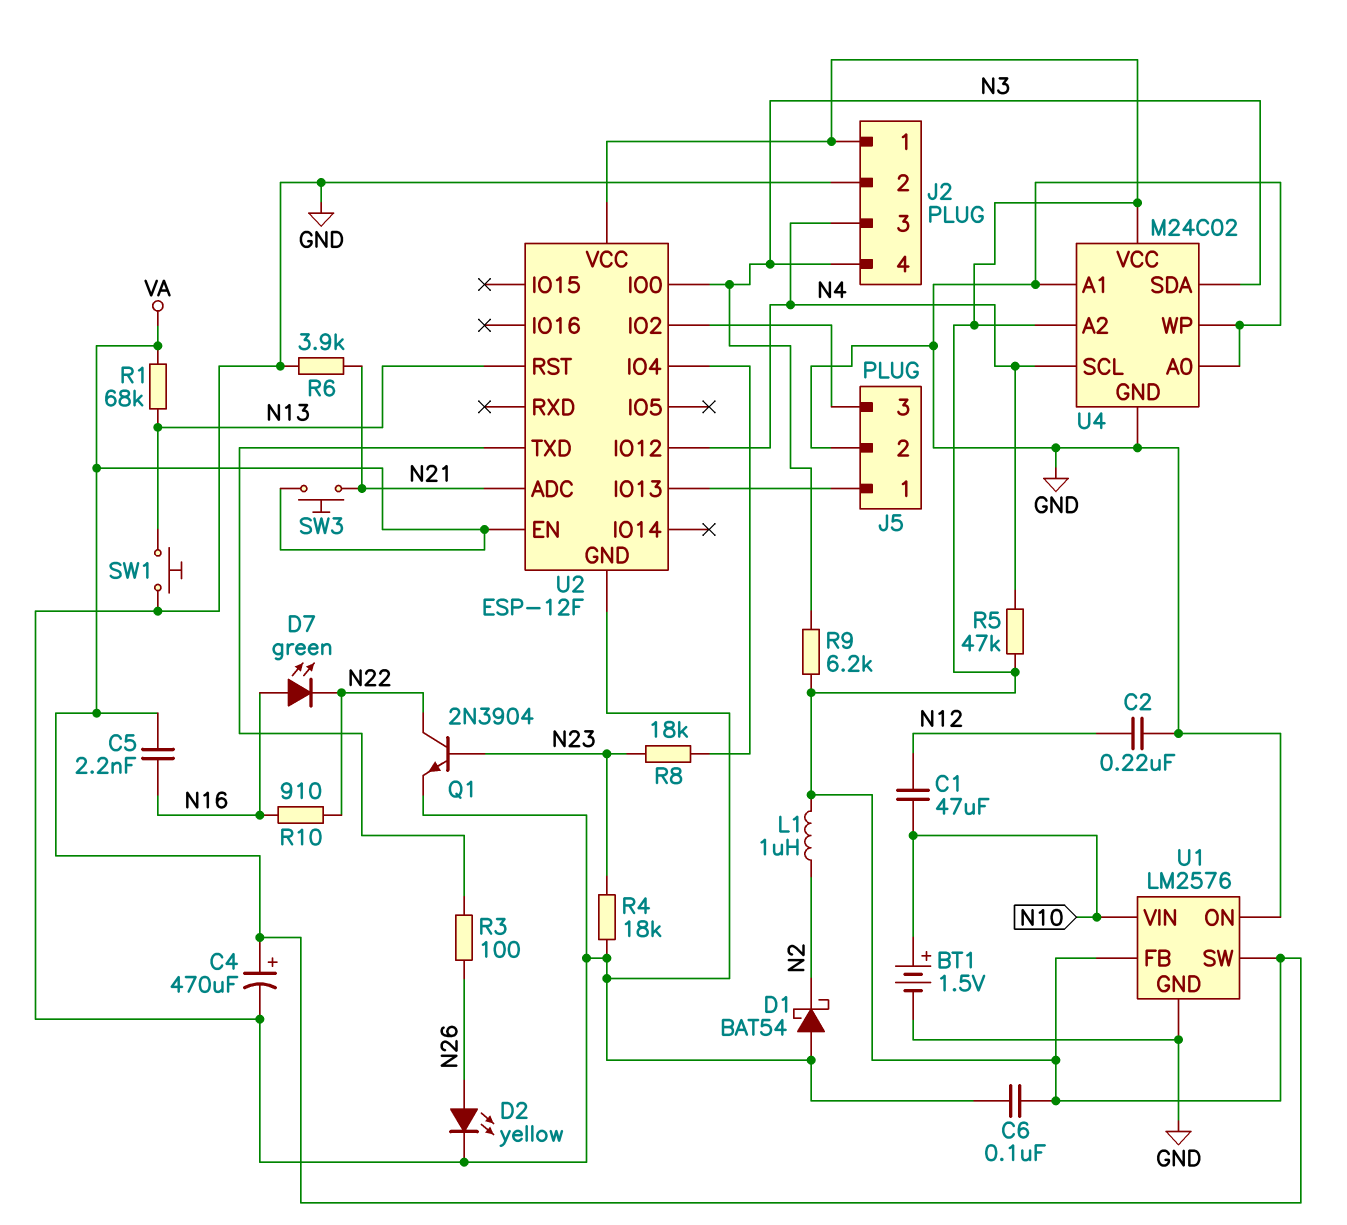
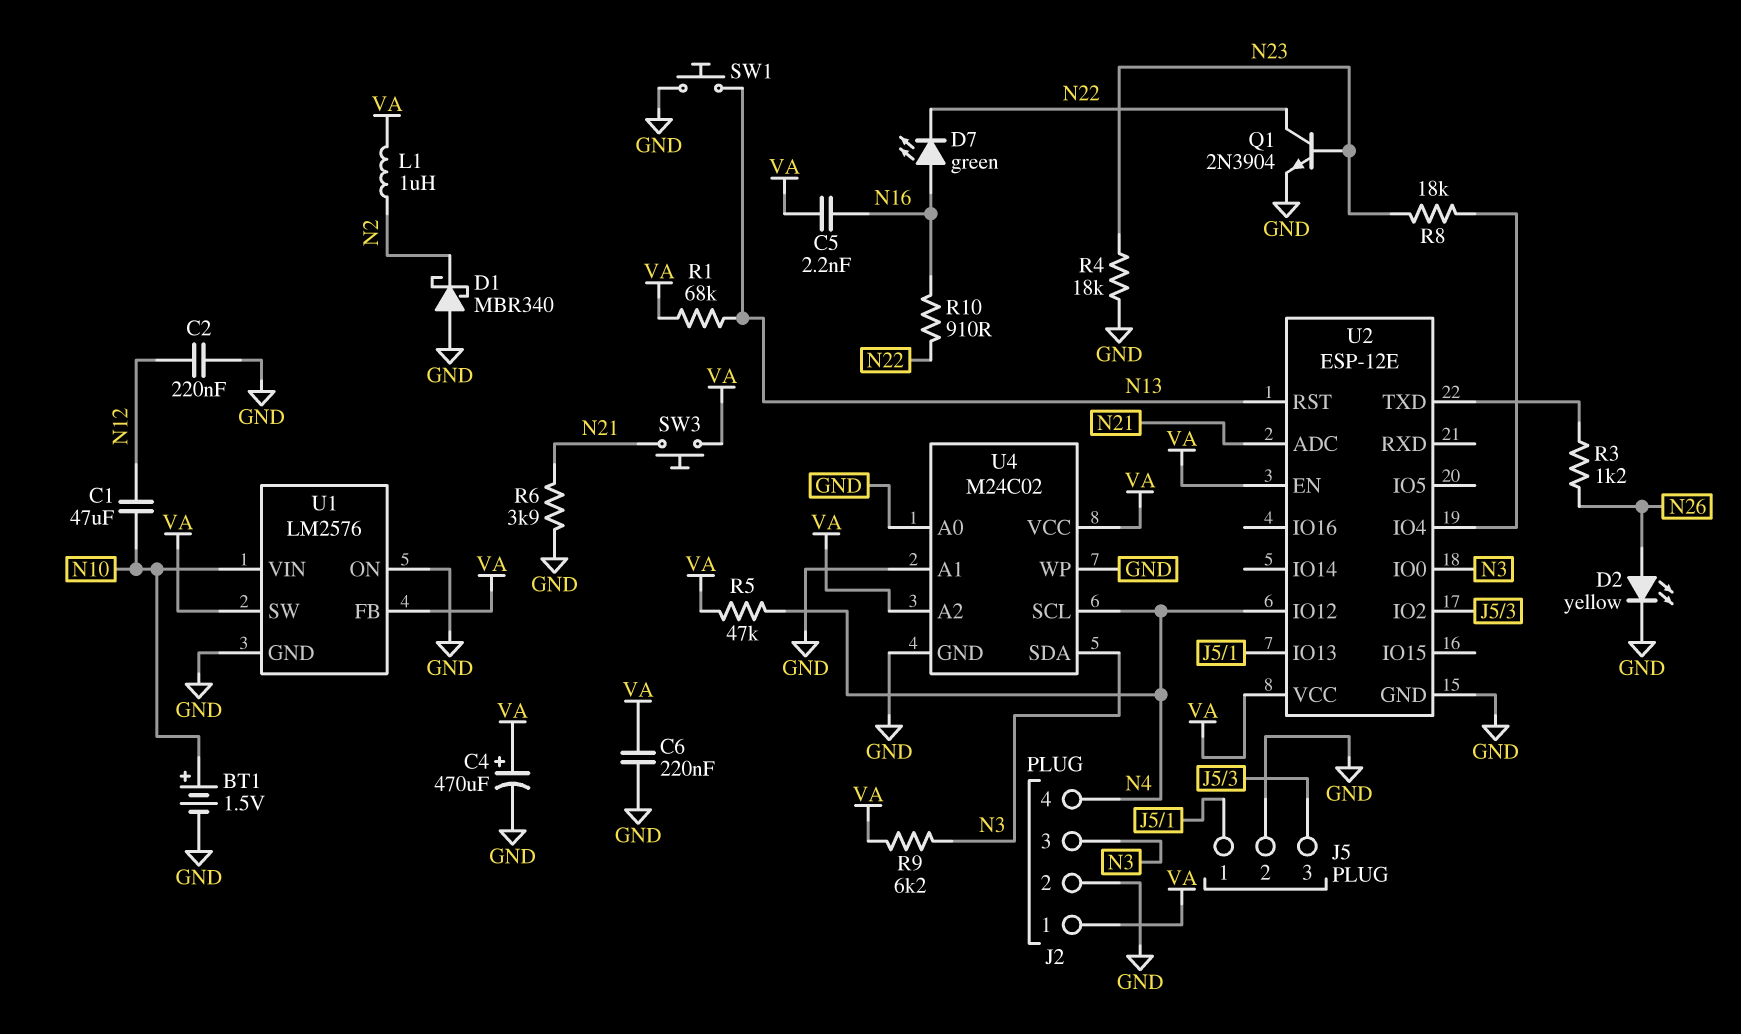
C6: 100nF (GND, VA) -> 220nF (GND, VA)
D1: schottky BAT54 (A GND, K N2) -> schottky MBR340 (A GND, K N2)
J2 pin 3: N4 -> N3
J2 pin 4: N3 -> N4
R3: 100 (N26, U2/TXD) -> 1.2k (N26, U2/TXD)
U2: ESP-12F -> ESP-12E

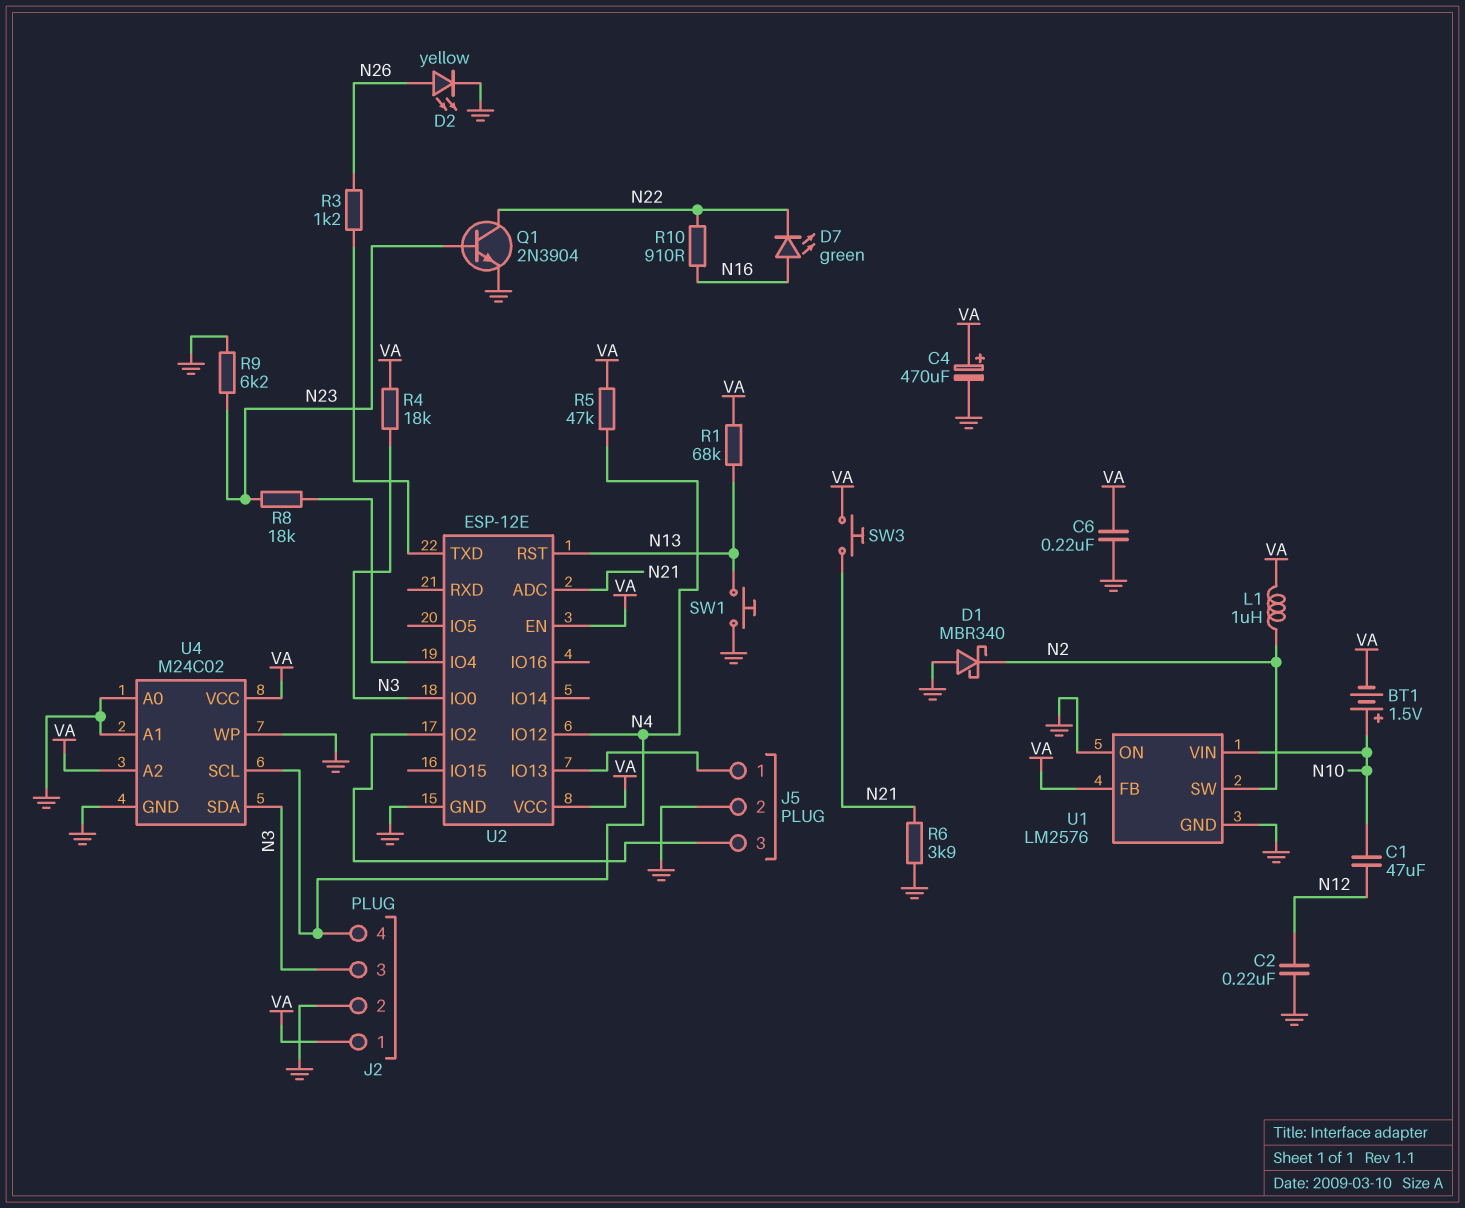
BT1: 1.5V (plus N10, minus GND) -> 1.5V (plus N10, minus VA)
C5: 2.2nF (N16, VA) -> none
R4: 18k (GND, N23) -> 18k (N3, VA)
R9: 6.2k (N3, VA) -> 6.2k (GND, N23)
U1 pin SW: VA -> N2

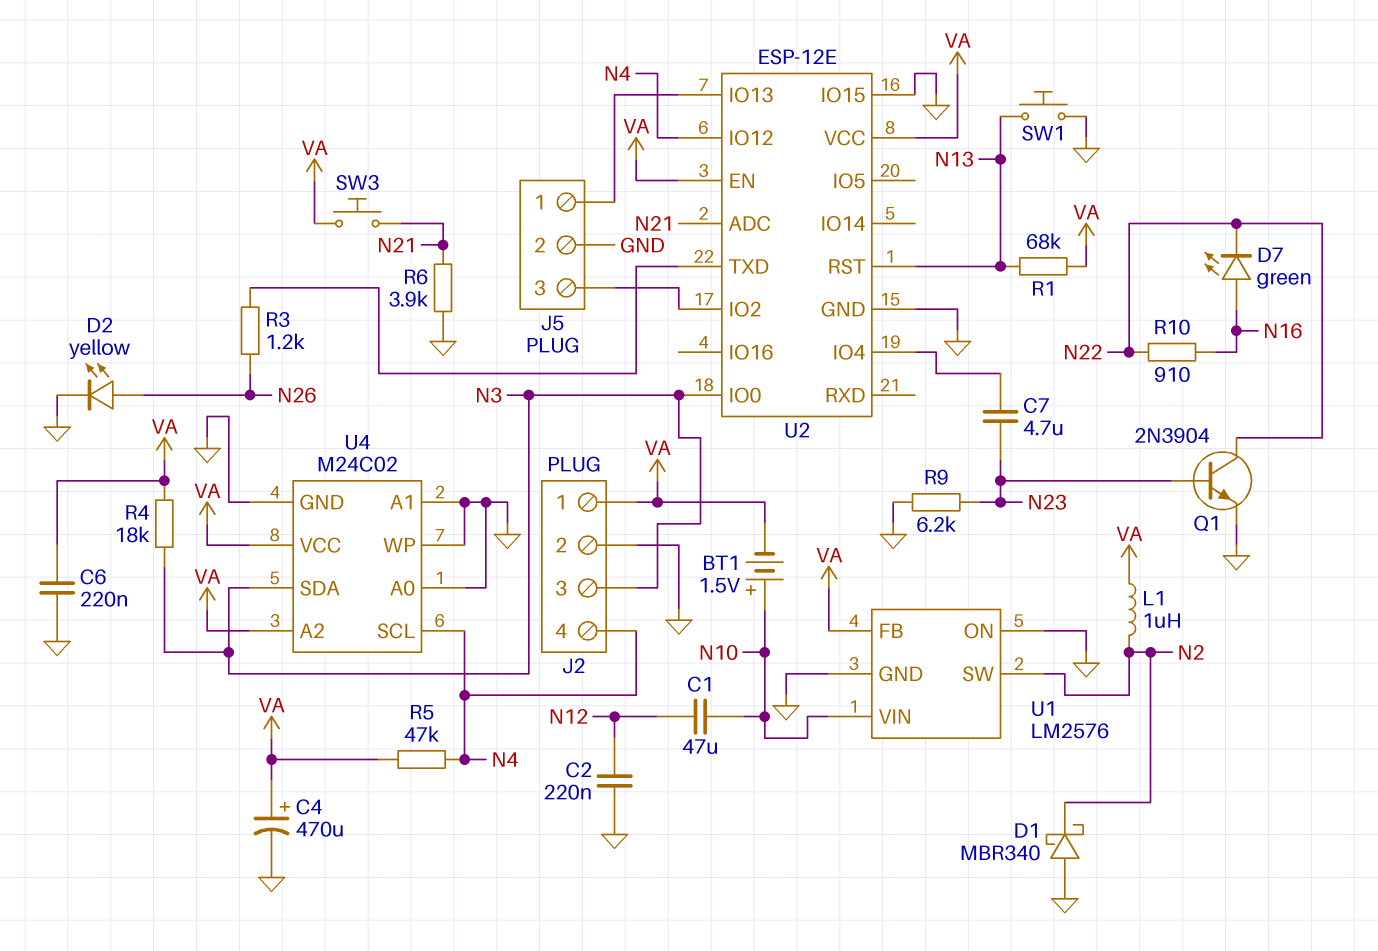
C7: none -> 4.7uF (N23, U2/IO4)
R8: 18k (N23, U2/IO4) -> none
U2 pin IO15: none -> GND

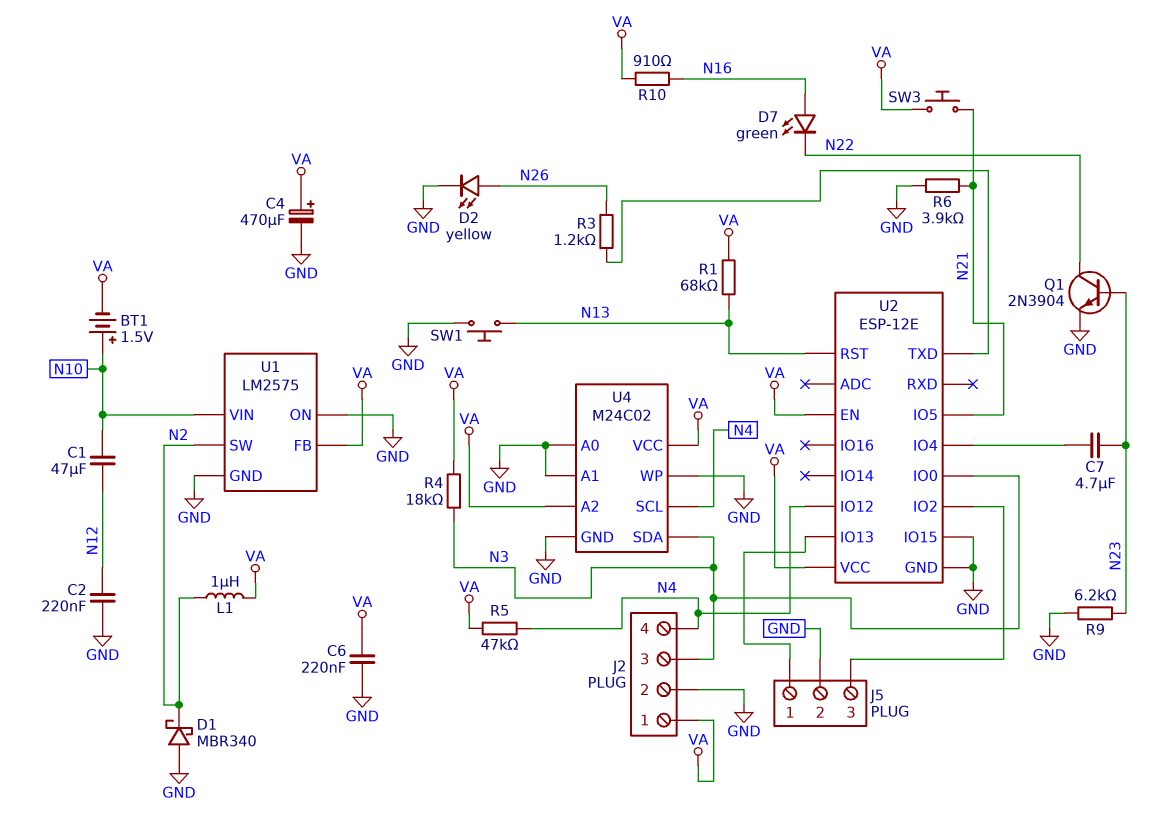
R10: 910 (N16, N22) -> 910 (N16, VA)
U1: LM2576 -> LM2575
U2 pin ADC: N21 -> none
U2 pin IO5: none -> N21

